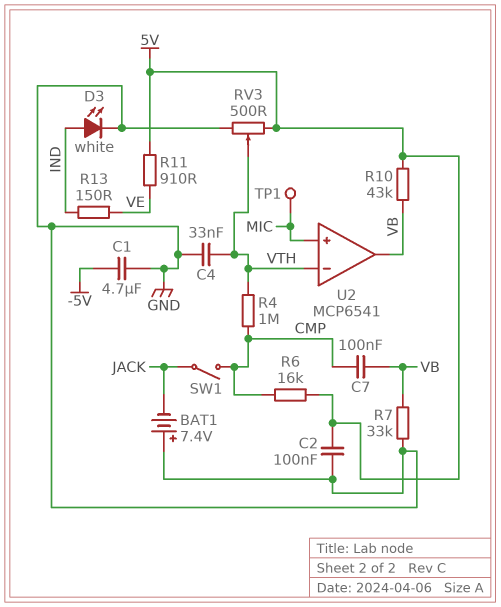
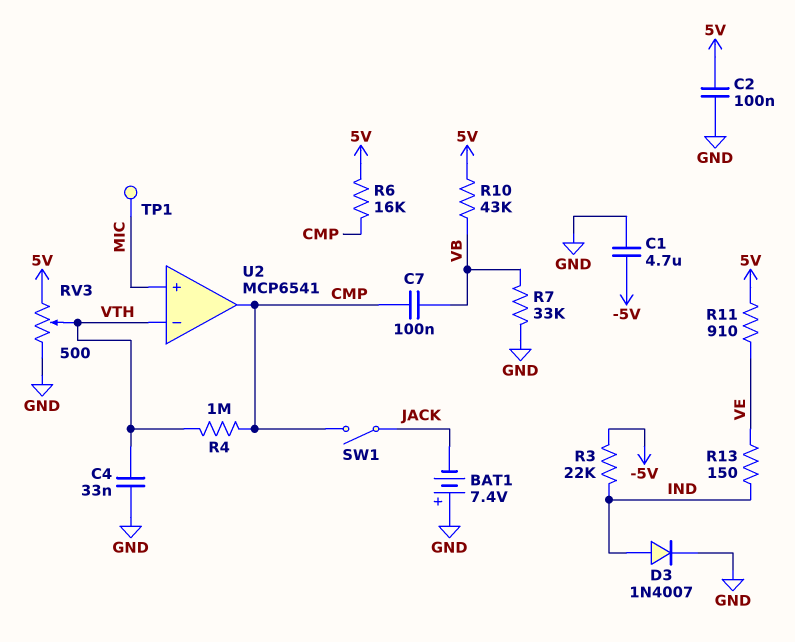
D3: LED white (A IND, K GND) -> diode 1N4007 (A IND, K GND)
R3: none -> 22k (-5V, IND)
U2 pin out: VB -> CMP

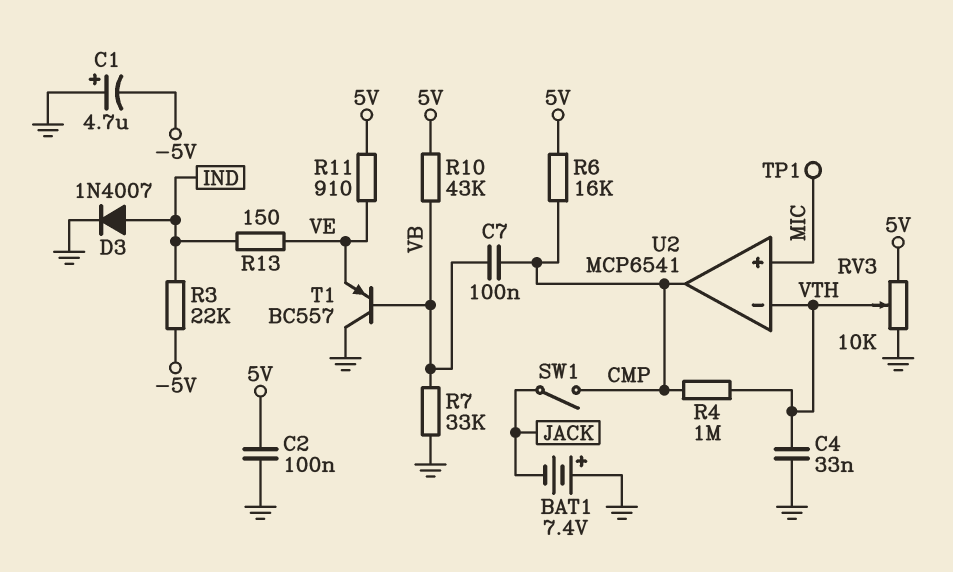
C1: 4.7uF (-5V, GND) -> 4.7uF (plus GND, minus -5V)
RV3: 500 (5V, GND, wiper VTH) -> 10k (5V, GND, wiper VTH)
T1: none -> PNP BC557 (B VB, C GND, E VE)

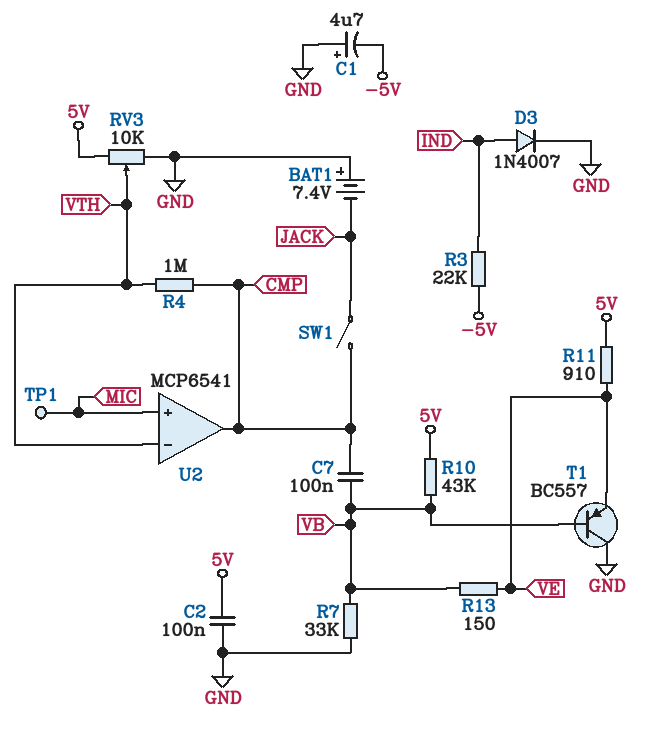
C4: 33nF (GND, VTH) -> none
R6: 16k (5V, CMP) -> none
R13: 150 (IND, VE) -> 150 (VB, VE)

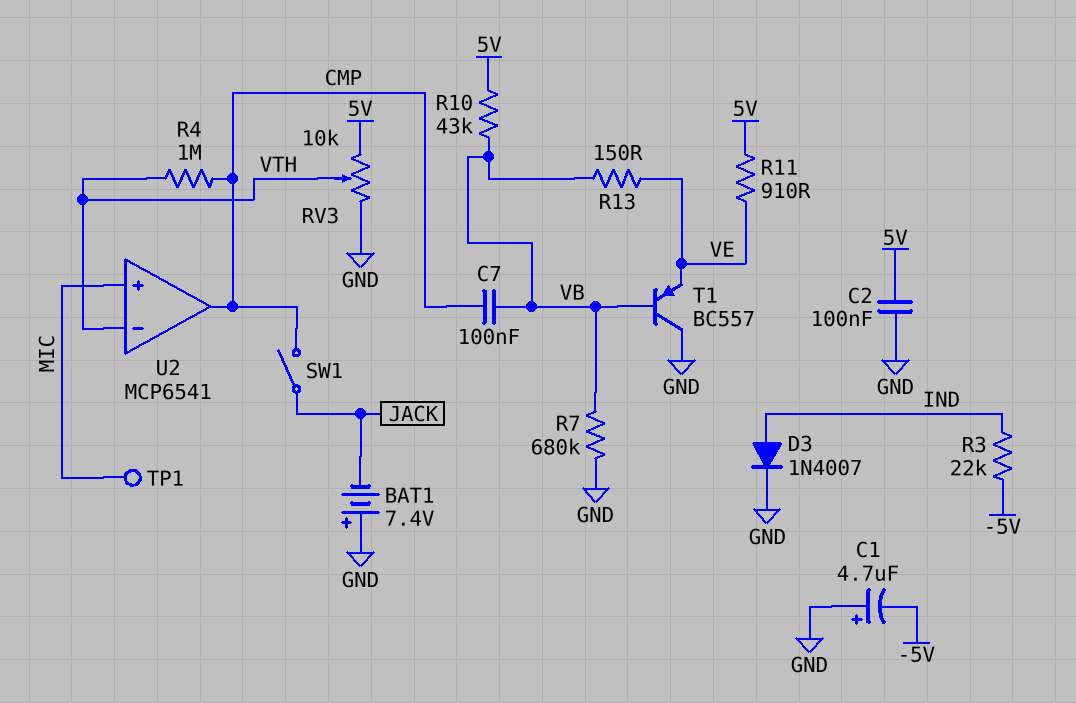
R7: 33k (GND, VB) -> 680k (GND, VB)

